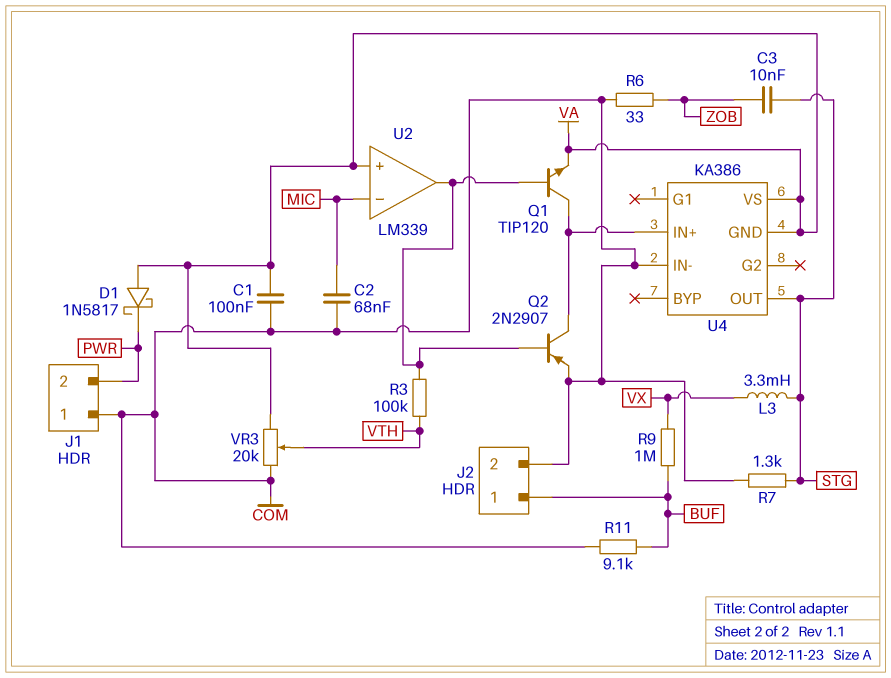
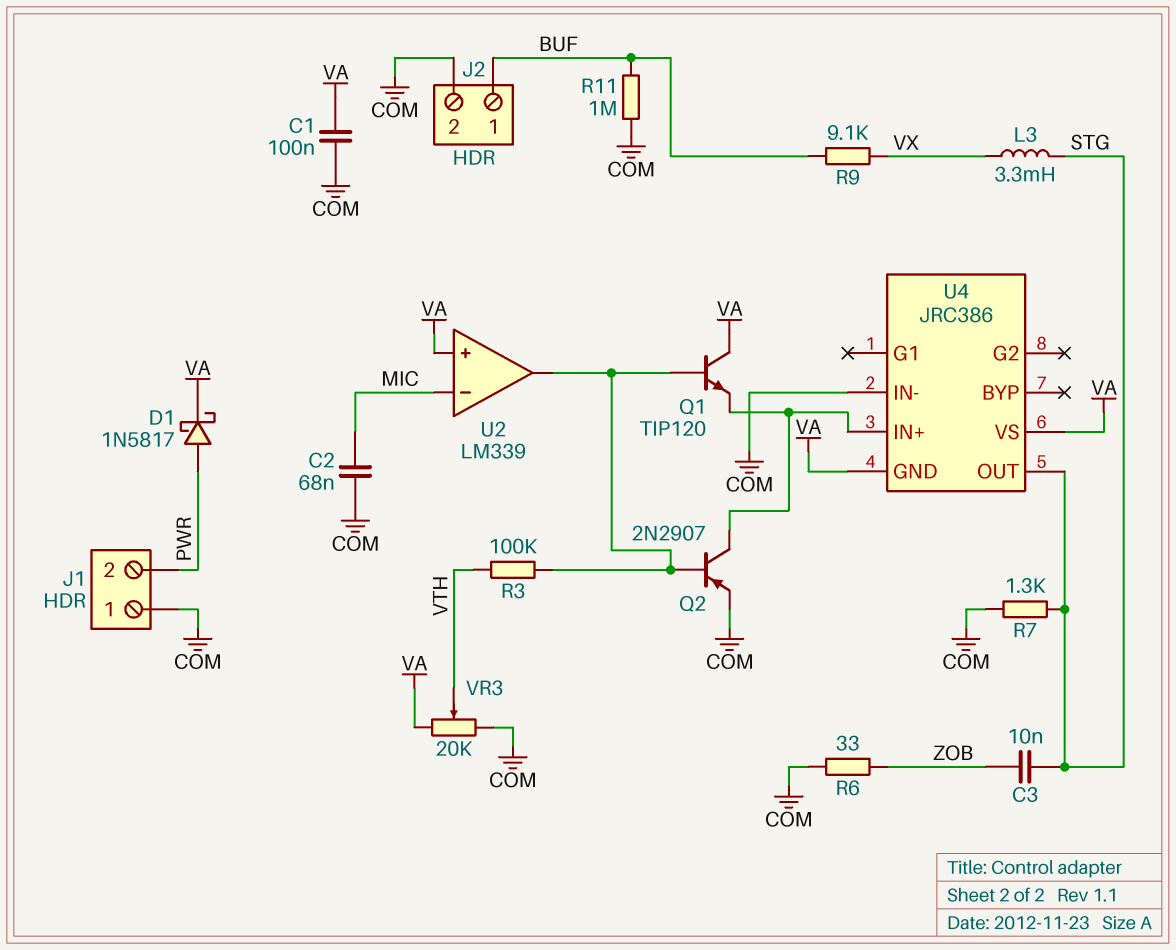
D1: schottky 1N5817 (A VA, K PWR) -> schottky 1N5817 (A PWR, K VA)
Q1: NPN TIP120 (B U2/out, C U4/IN+, E VA) -> NPN TIP120 (B U2/out, C VA, E U4/IN+)
R9: 1M (BUF, VX) -> 9.1k (BUF, VX)
R11: 9.1k (BUF, COM) -> 1M (BUF, COM)
U4: KA386 -> JRC386

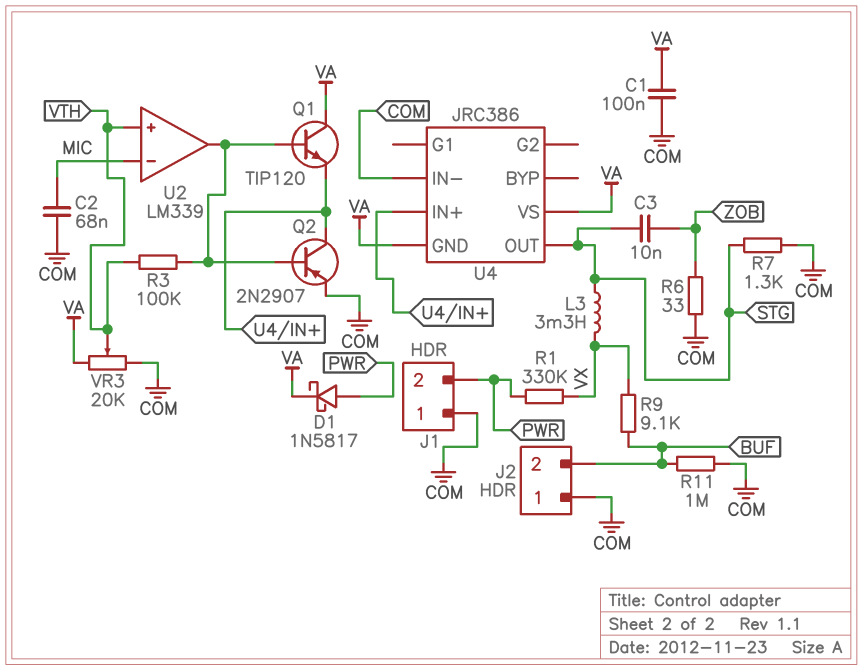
J2 pin 1: BUF -> COM
J2 pin 2: COM -> BUF
R1: none -> 330k (PWR, VX)
U2 pin in+: VA -> VTH

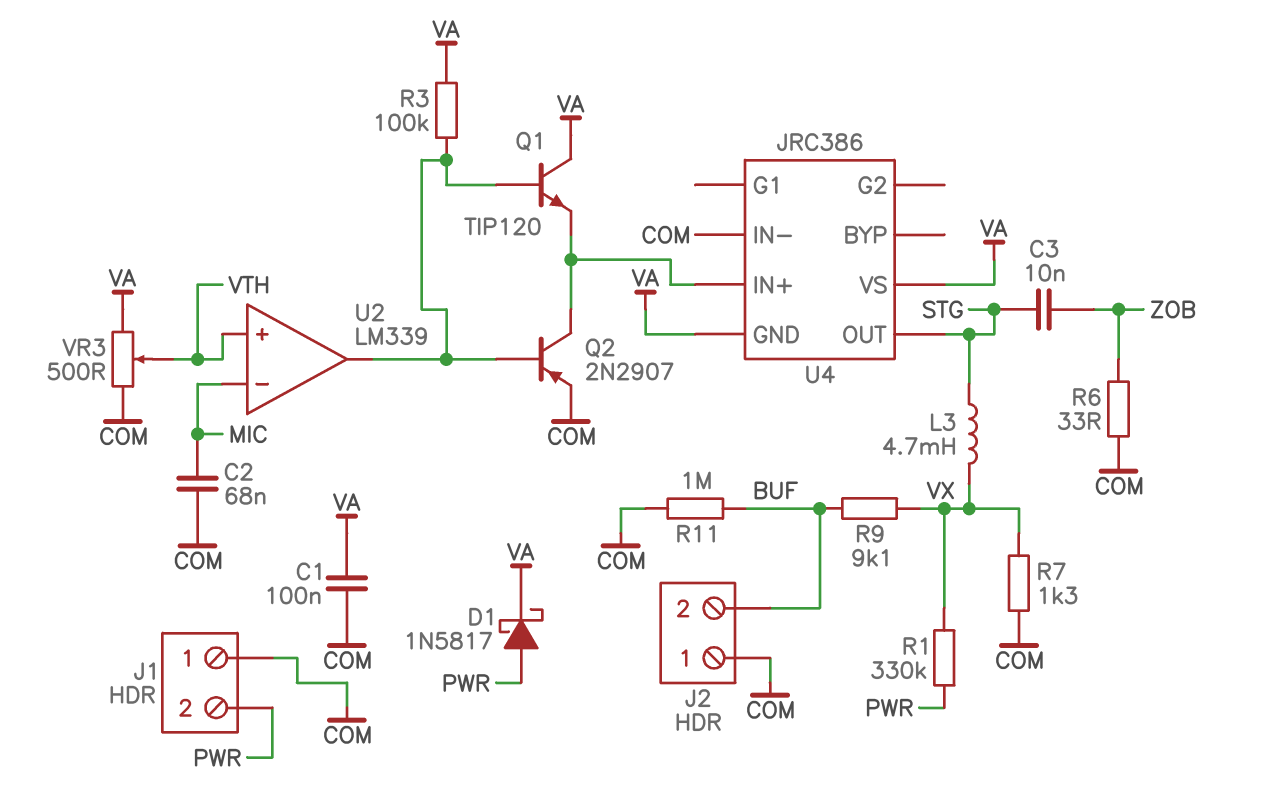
L3: 3.3mH (STG, VX) -> 4.7mH (STG, VX)
R3: 100k (U2/out, VTH) -> 100k (U2/out, VA)
R7: 1.3k (COM, STG) -> 1.3k (COM, VX)
VR3: 20k (COM, VA, wiper VTH) -> 500 (COM, VA, wiper VTH)

